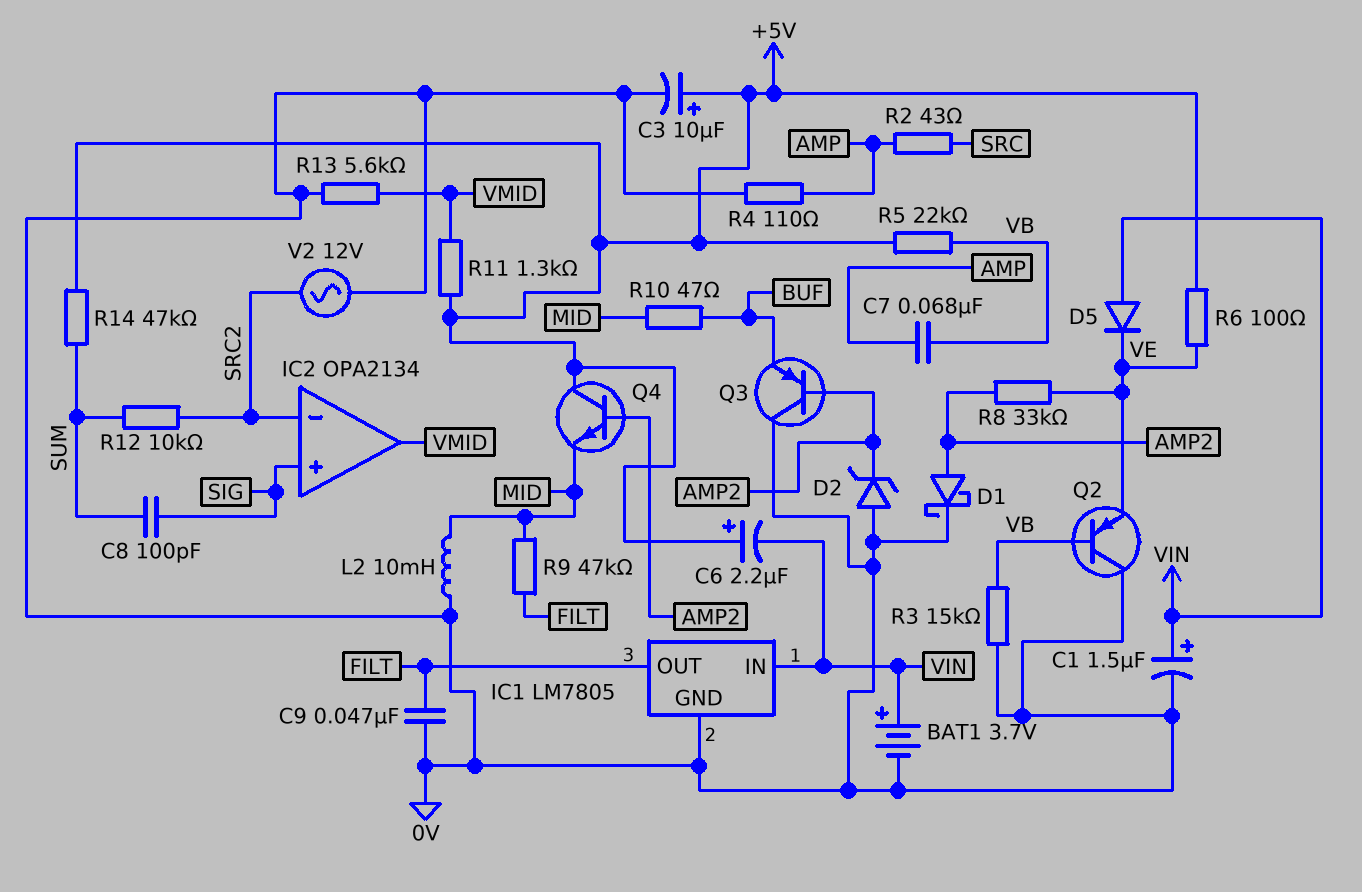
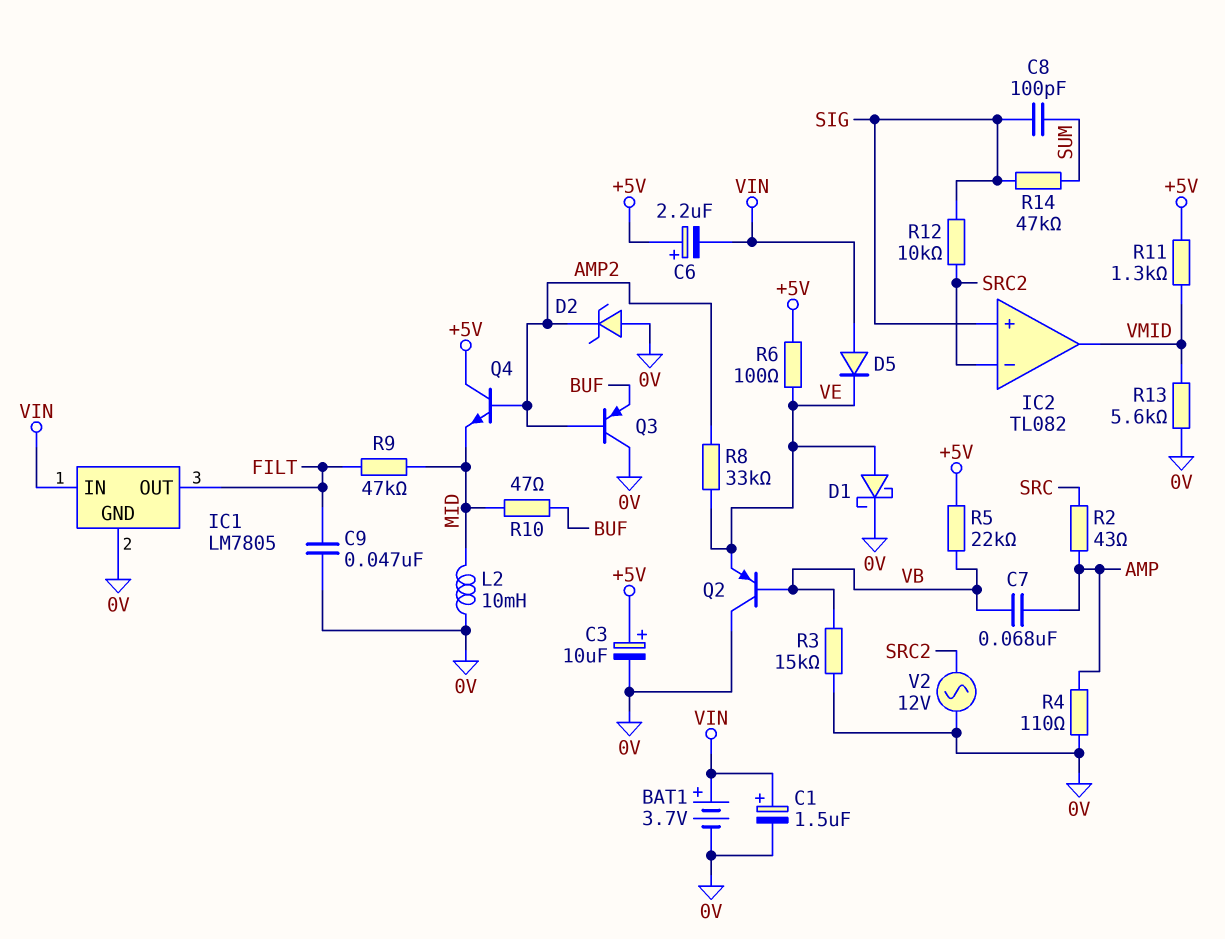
D1: schottky (A AMP2, K 0V) -> schottky (A VE, K 0V)
IC2: OPA2134 -> TL082
R12: 10k (SRC2, SUM) -> 10k (SIG, SRC2)
R14: 47k (+5V, SUM) -> 47k (SIG, SUM)

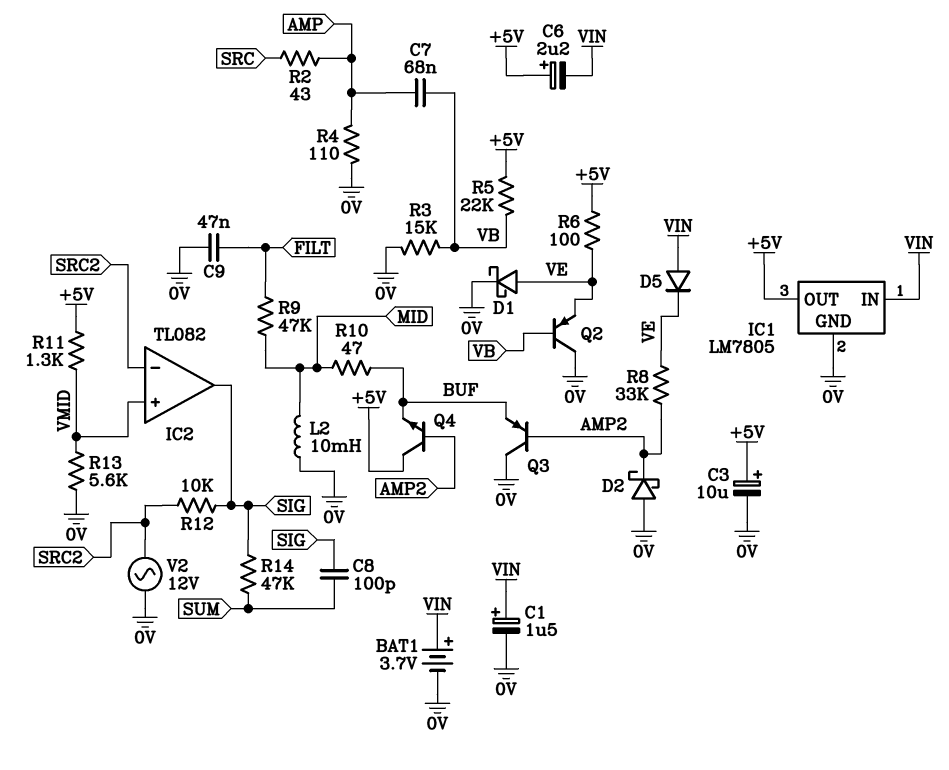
D2: zener (A 0V, K AMP2) -> schottky (A 0V, K AMP2)
IC1 pin OUT: FILT -> +5V
IC2 pin in+: SIG -> VMID
IC2 pin out: VMID -> SIG
Q4: NPN (B AMP2, C +5V, E MID) -> NPN (B AMP2, C +5V, E BUF)

